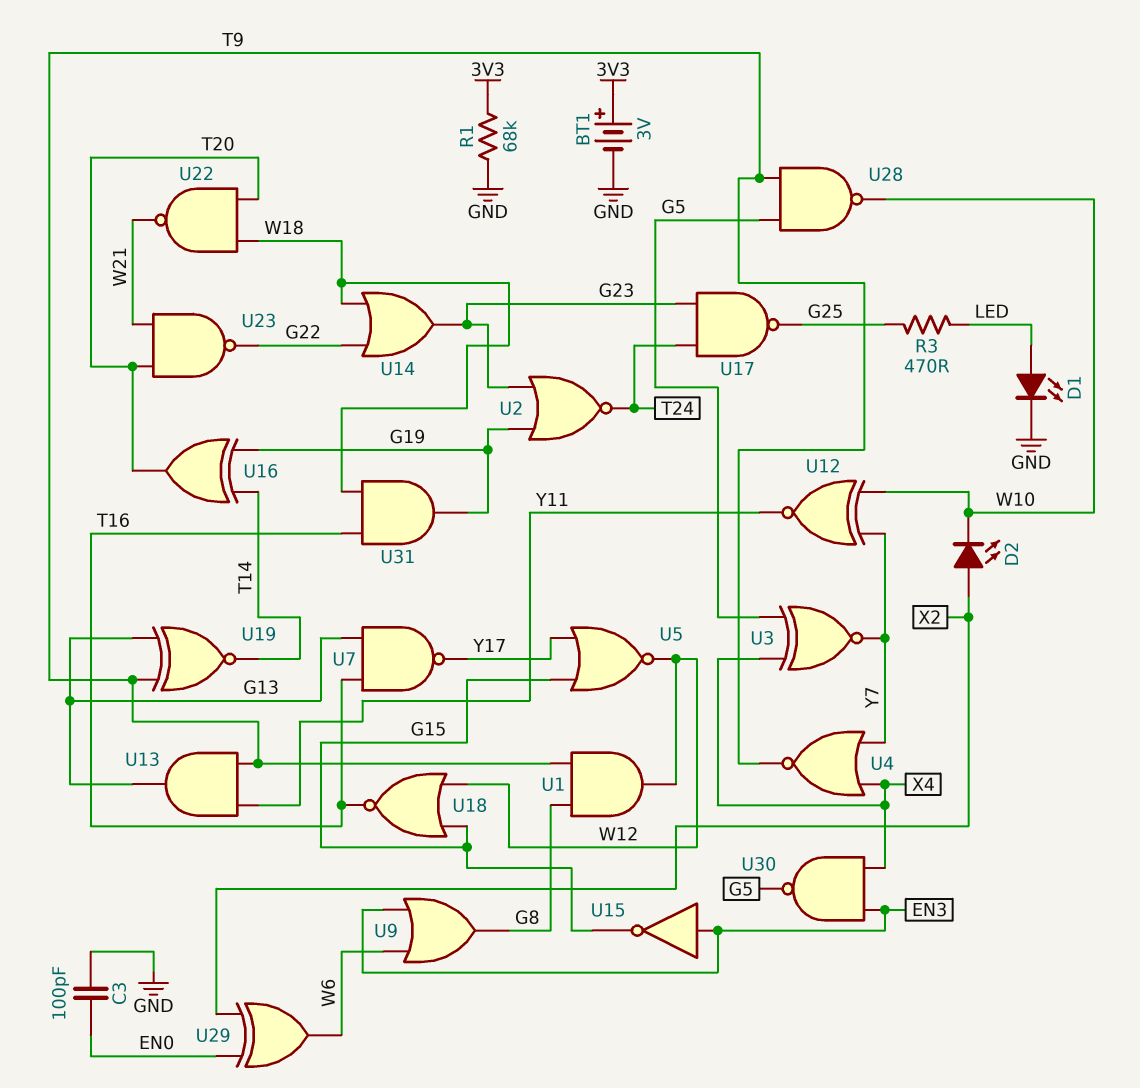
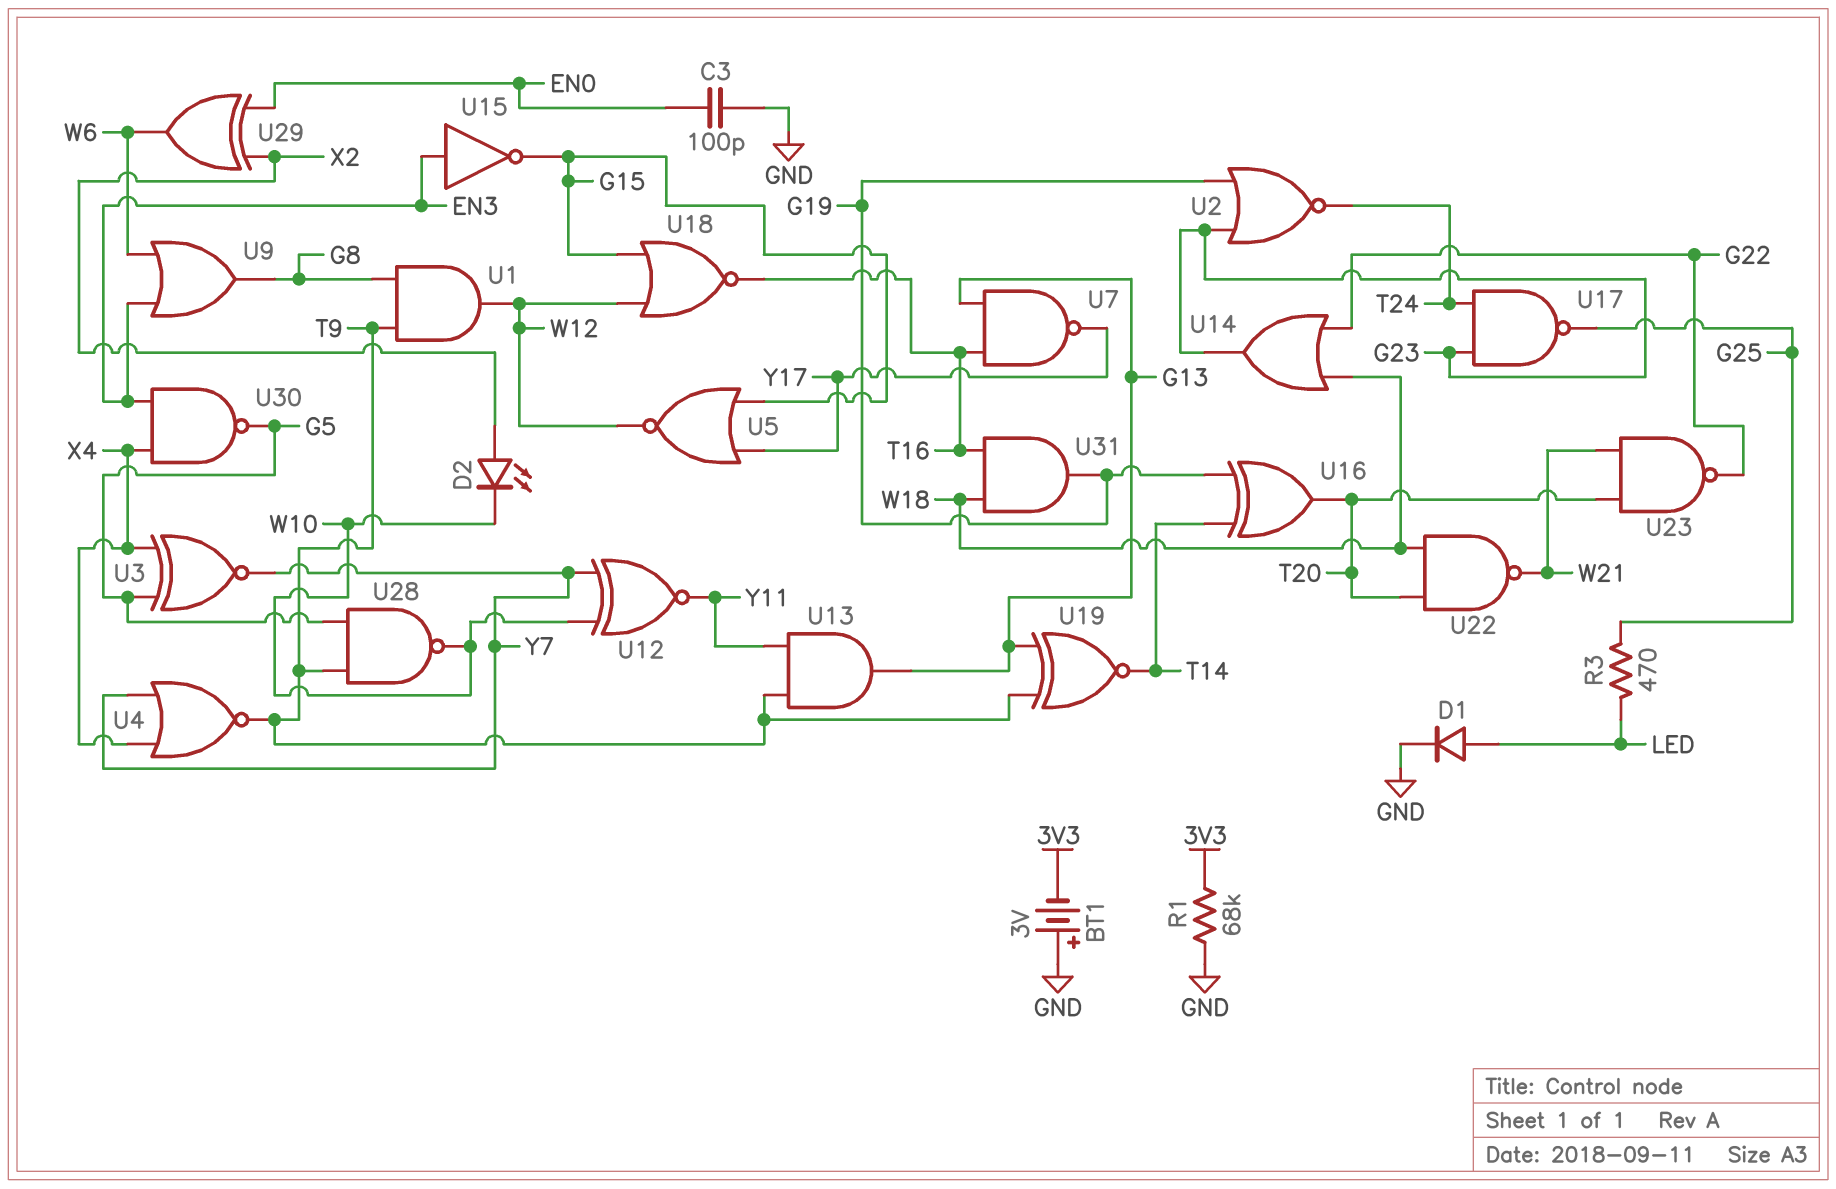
BT1: 3V (plus 3V3, minus GND) -> 3V (plus GND, minus 3V3)
D1: LED (A LED, K GND) -> diode (A LED, K GND)

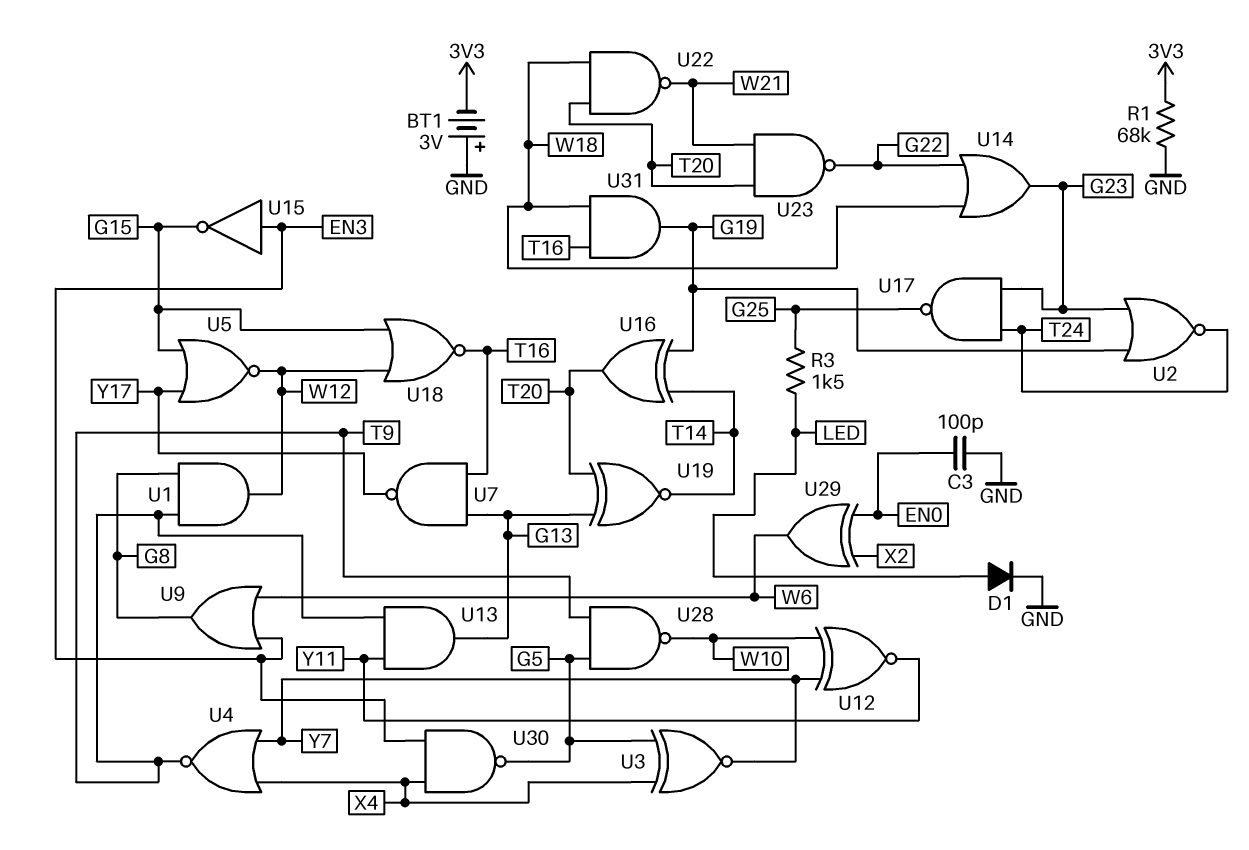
D2: LED (A X2, K W10) -> none
R3: 470 (G25, LED) -> 1.5k (G25, LED)
U19: XNOR (in G13, in T9, out T14) -> XNOR (in G13, in T20, out T14)

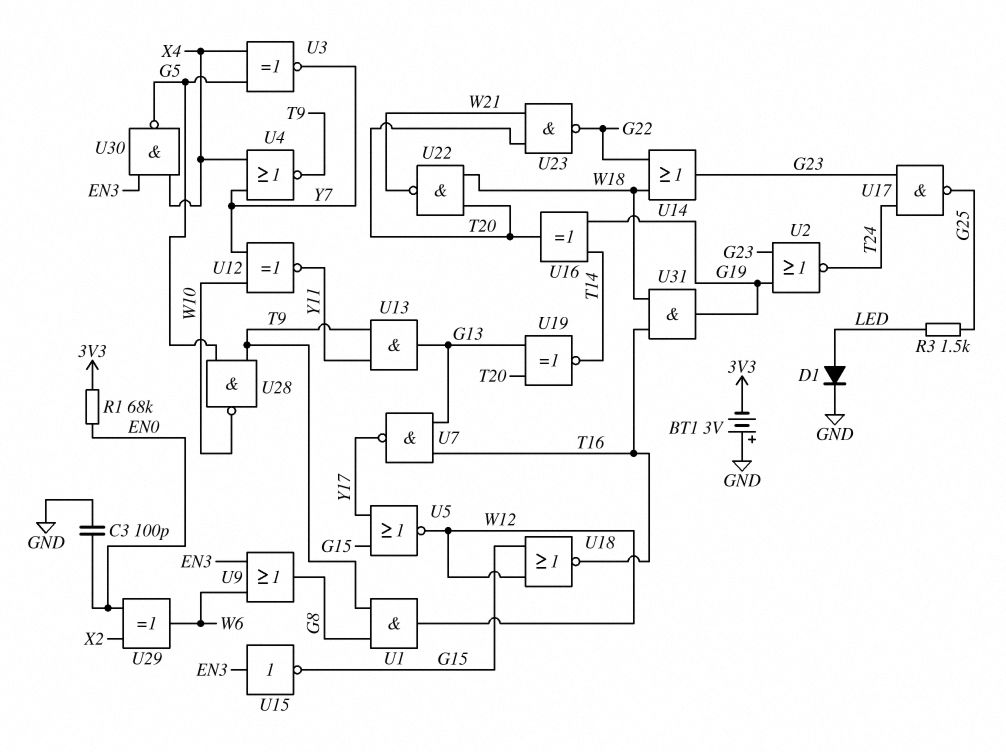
R1: 68k (3V3, GND) -> 68k (3V3, EN0)

